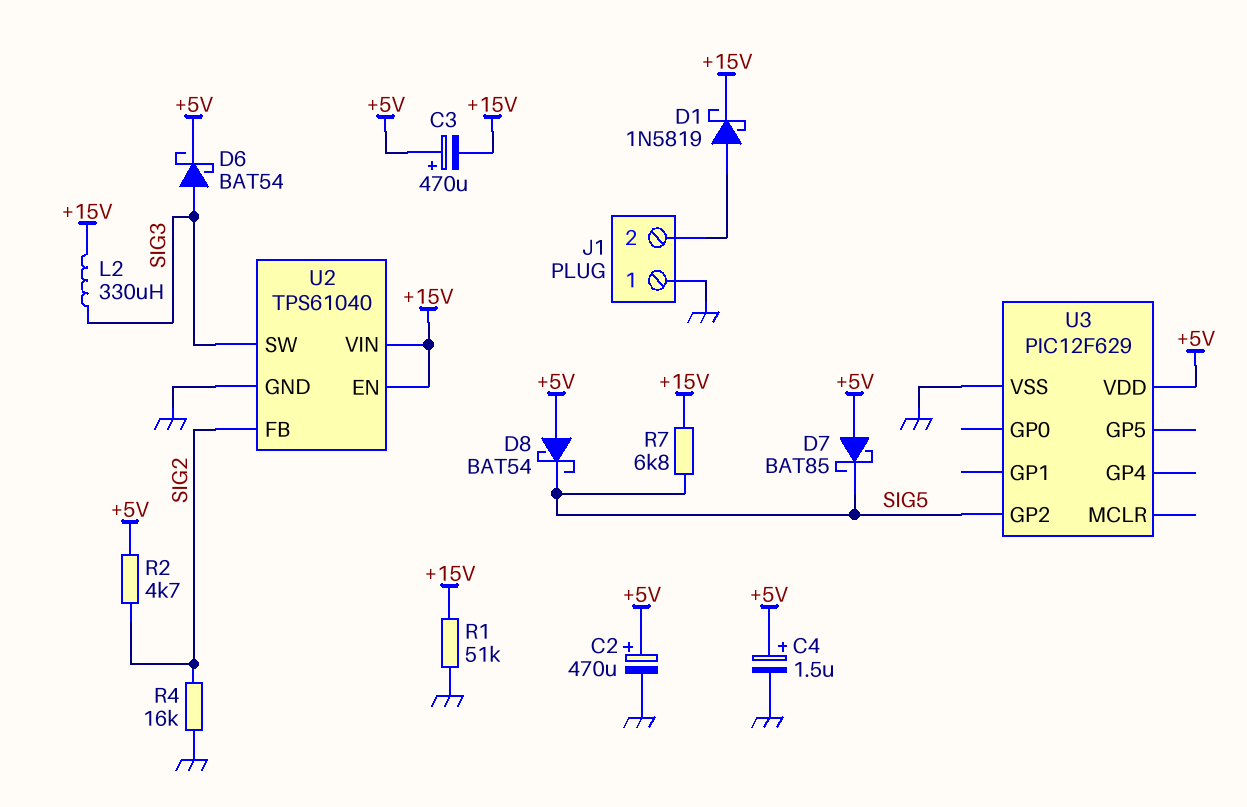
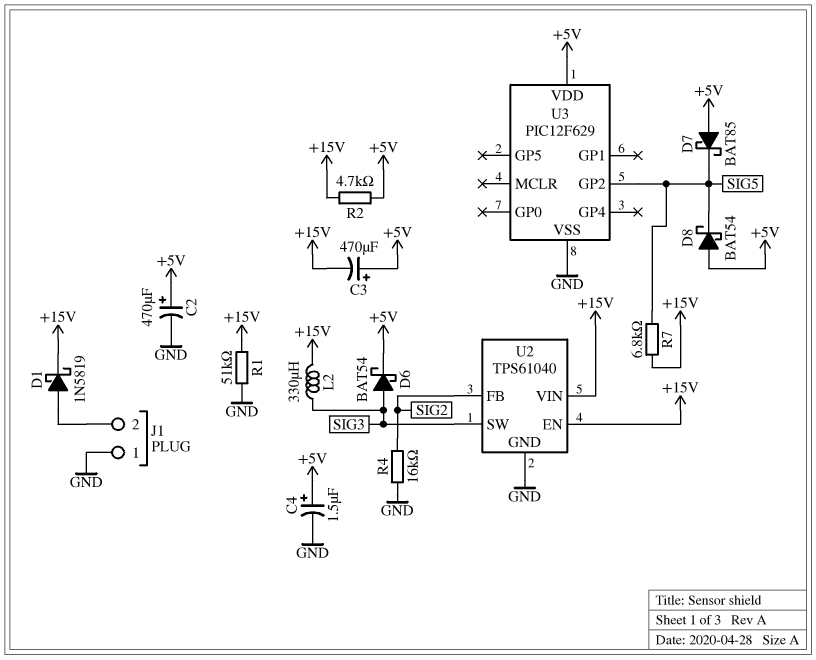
R2: 4.7k (+5V, SIG2) -> 4.7k (+5V, +15V)

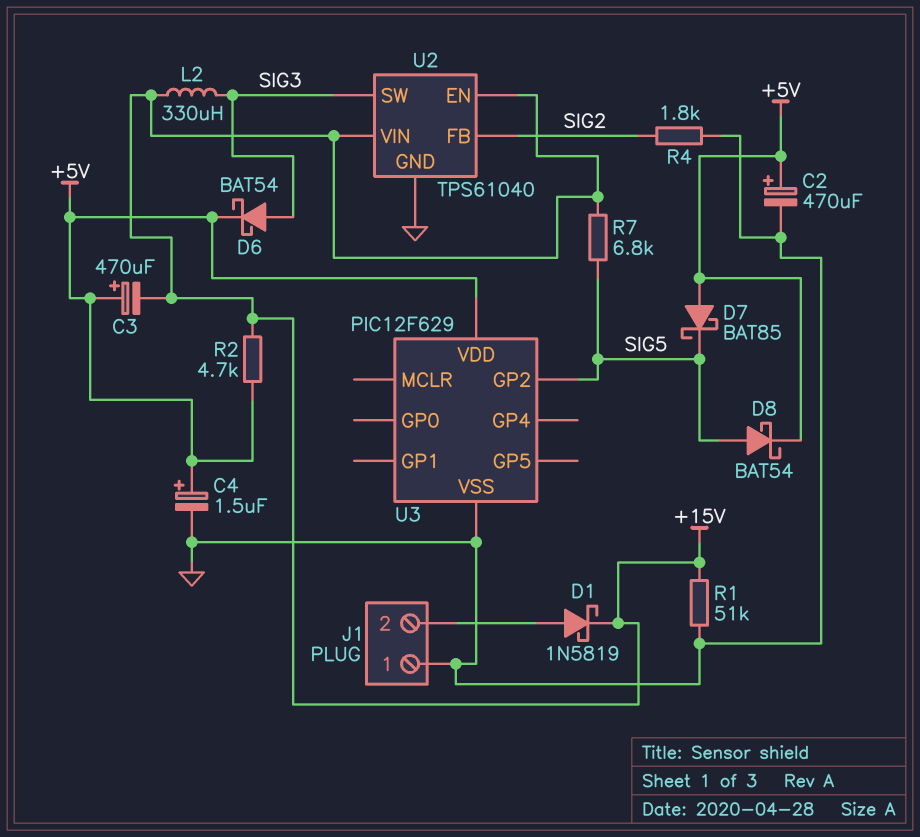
D8: schottky BAT54 (A +5V, K SIG5) -> schottky BAT54 (A SIG5, K +5V)
R4: 16k (GND, SIG2) -> 1.8k (GND, SIG2)

